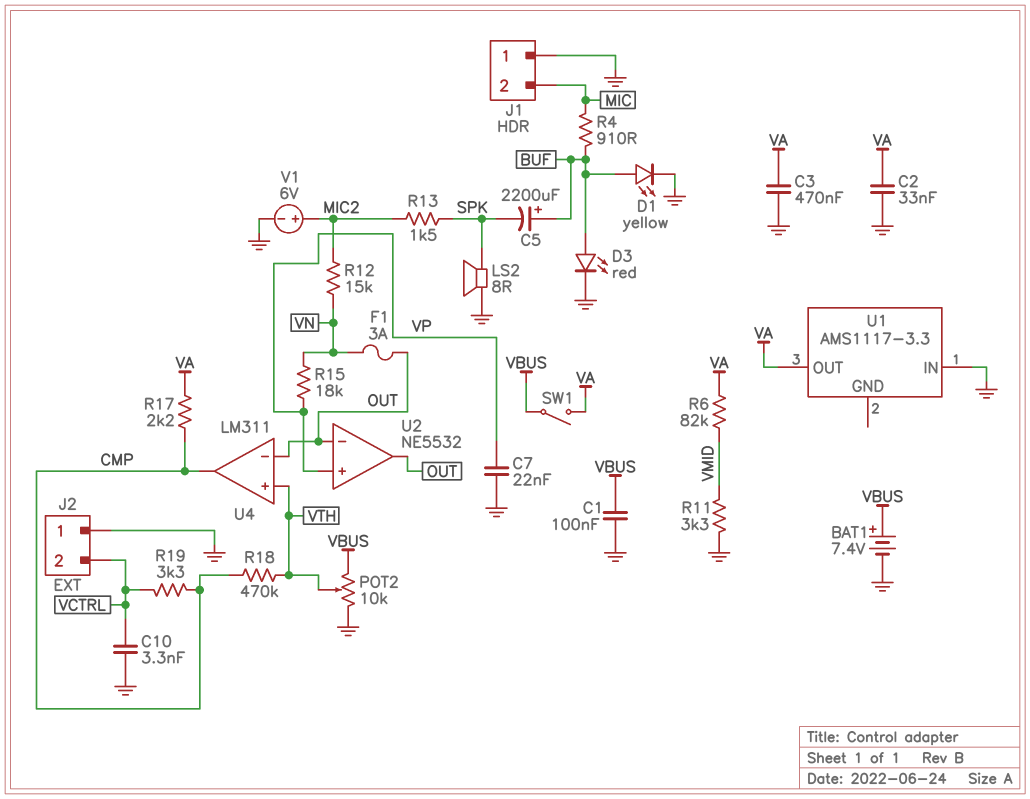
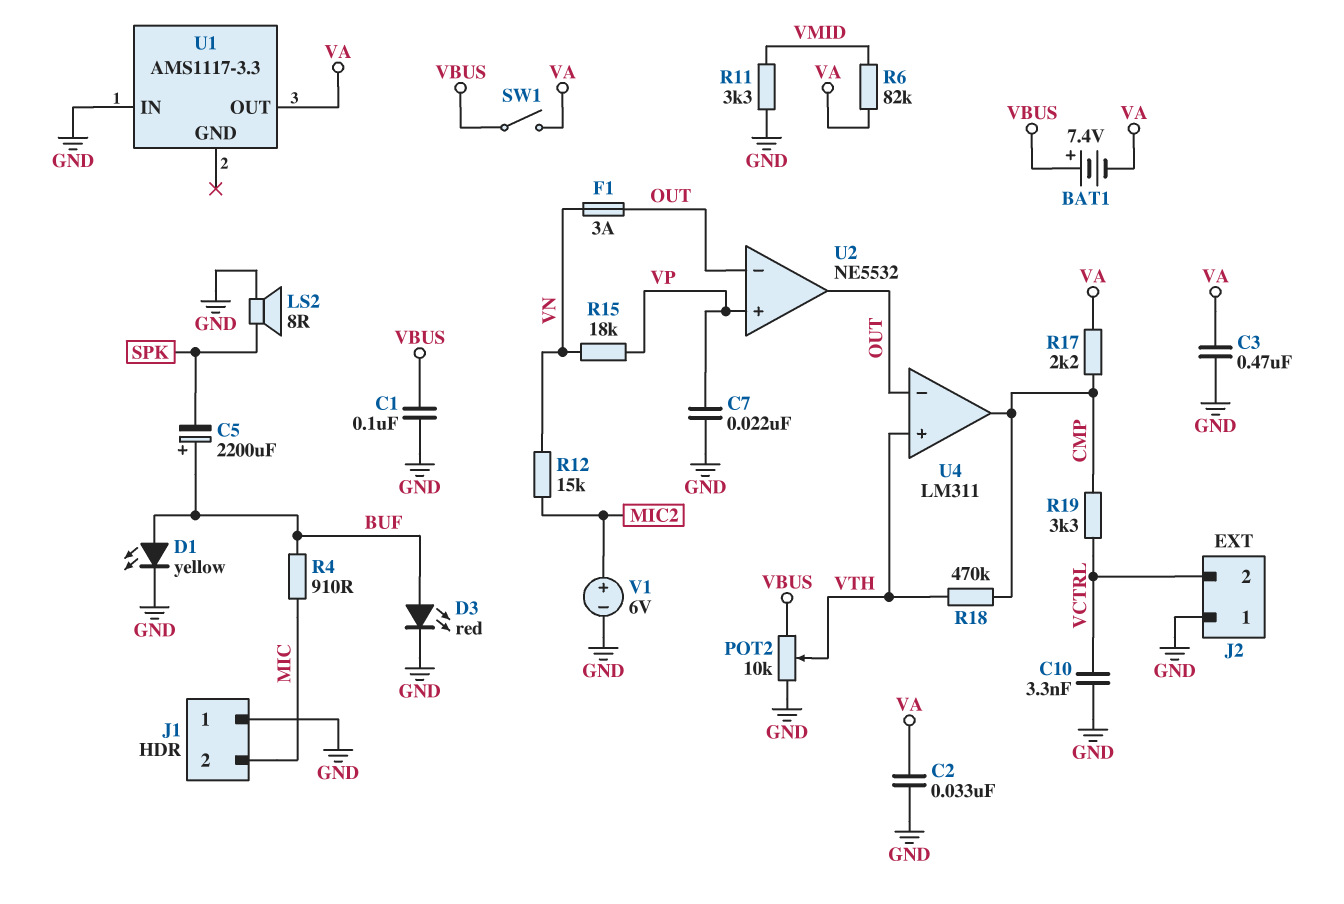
BAT1: 7.4V (plus VBUS, minus GND) -> 7.4V (plus VBUS, minus VA)
R13: 1.5k (MIC2, SPK) -> none

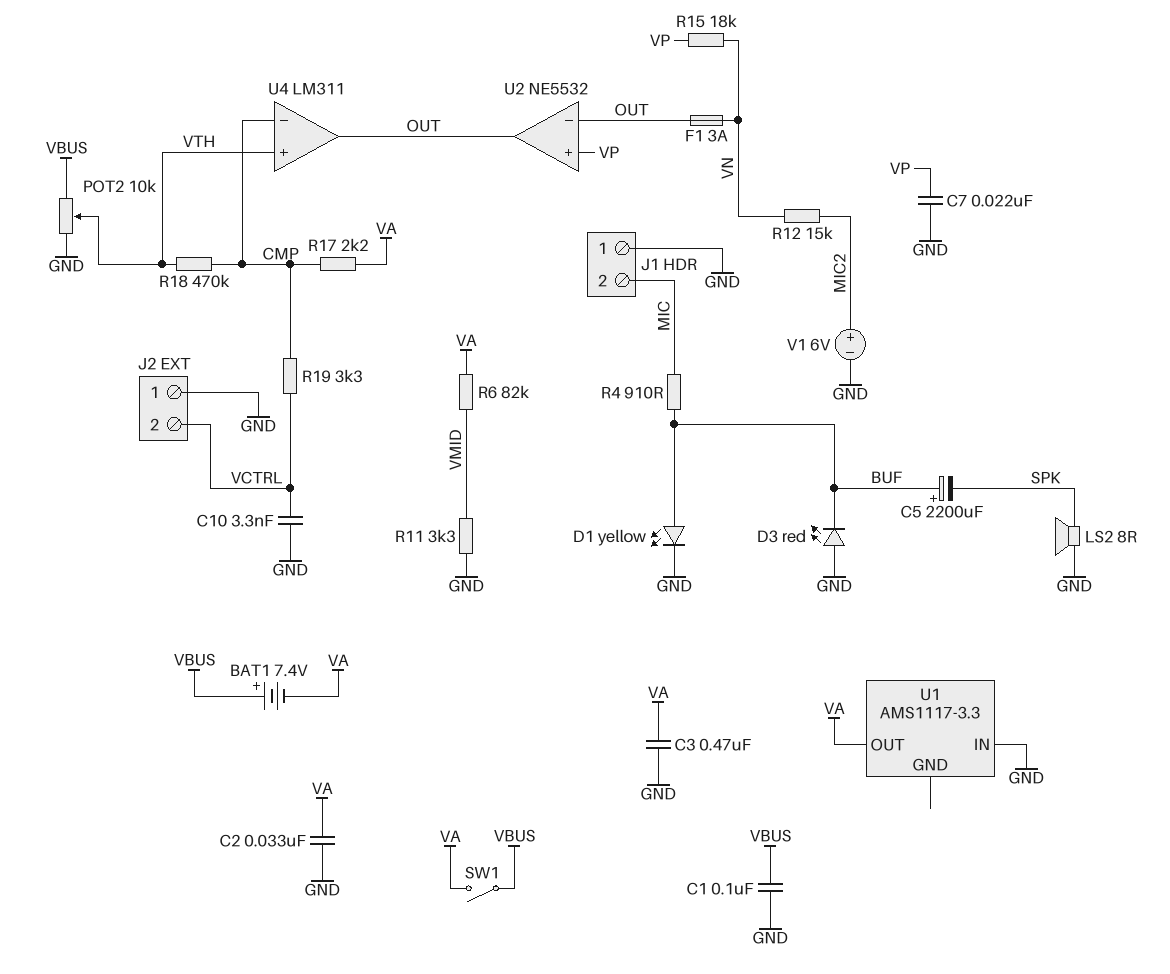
D3: LED red (A BUF, K GND) -> LED red (A GND, K BUF)
U4 pin in-: OUT -> CMP
U4 pin out: CMP -> OUT

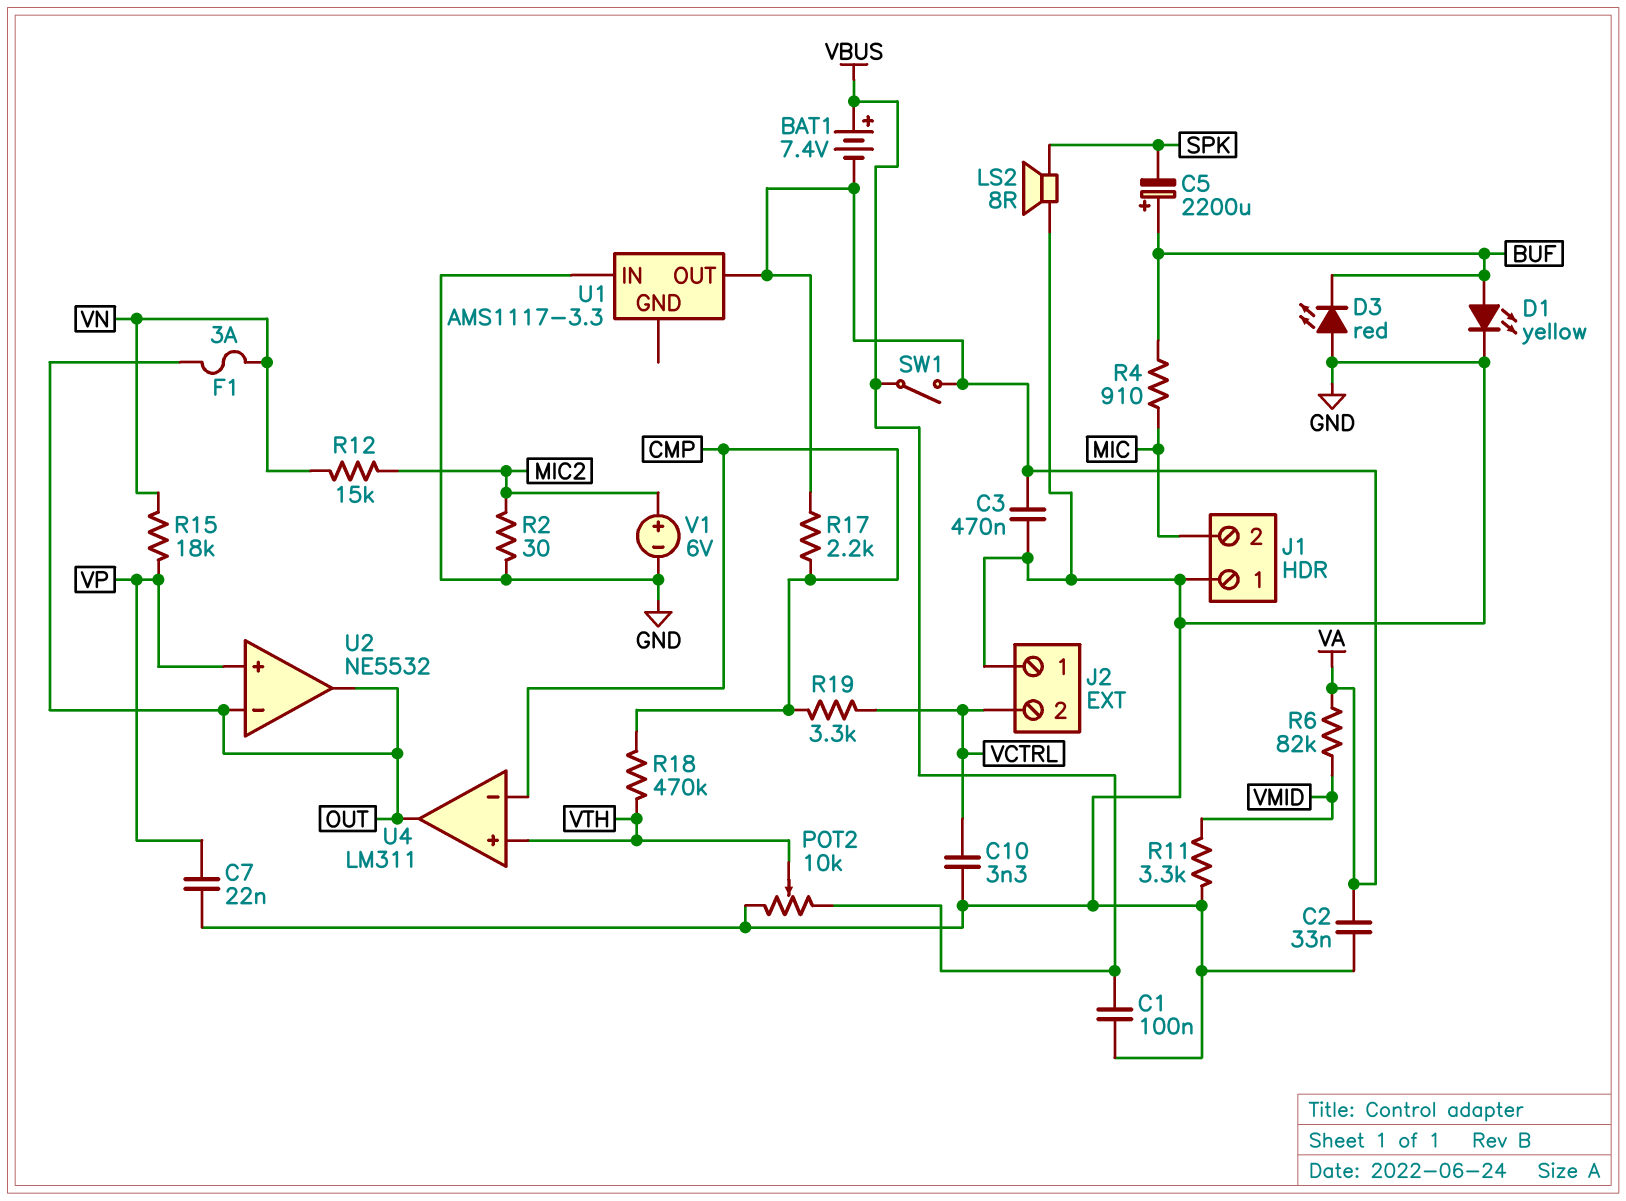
R2: none -> 30 (GND, MIC2)

